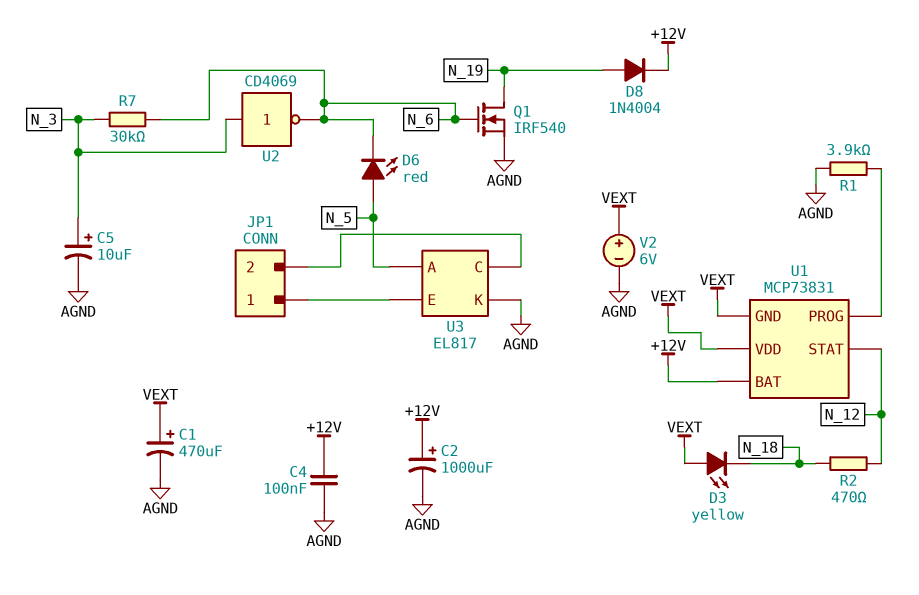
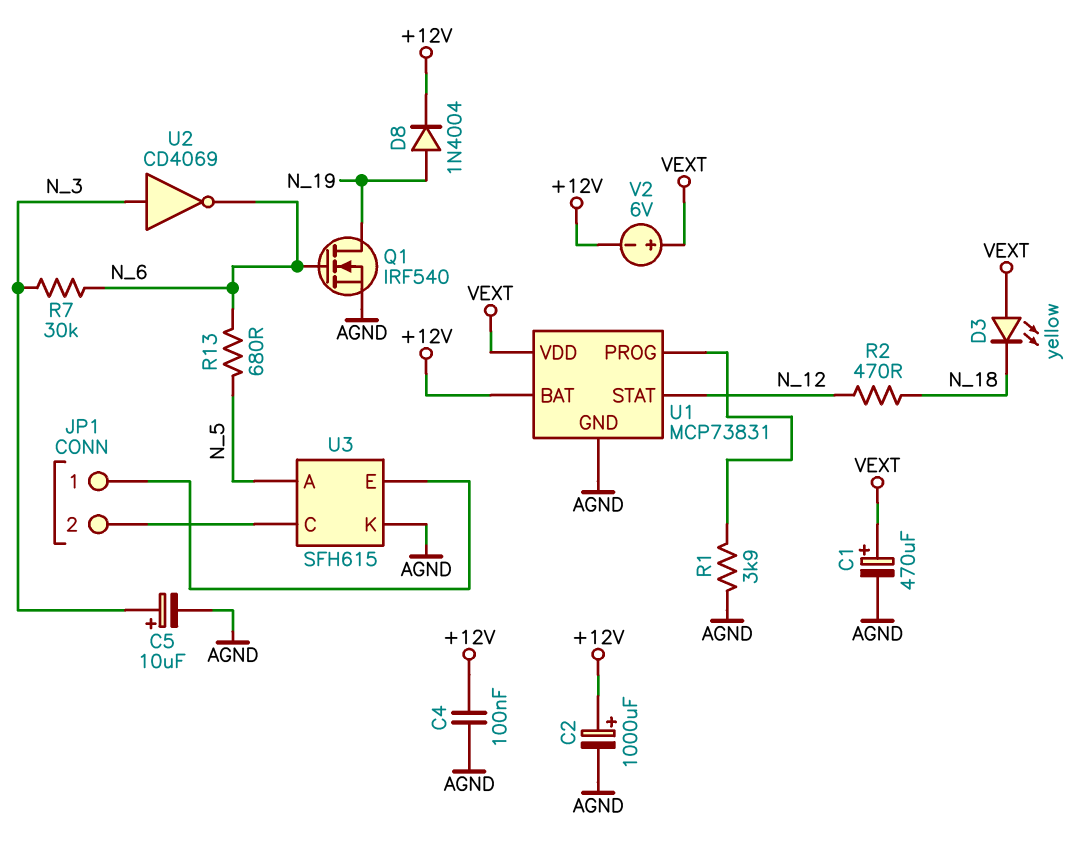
D6: LED red (A N_5, K N_6) -> none
R13: none -> 680 (N_5, N_6)
U1 pin GND: VEXT -> AGND
U3: EL817 -> SFH615
V2: 6V (plus VEXT, minus AGND) -> 6V (plus VEXT, minus +12V)

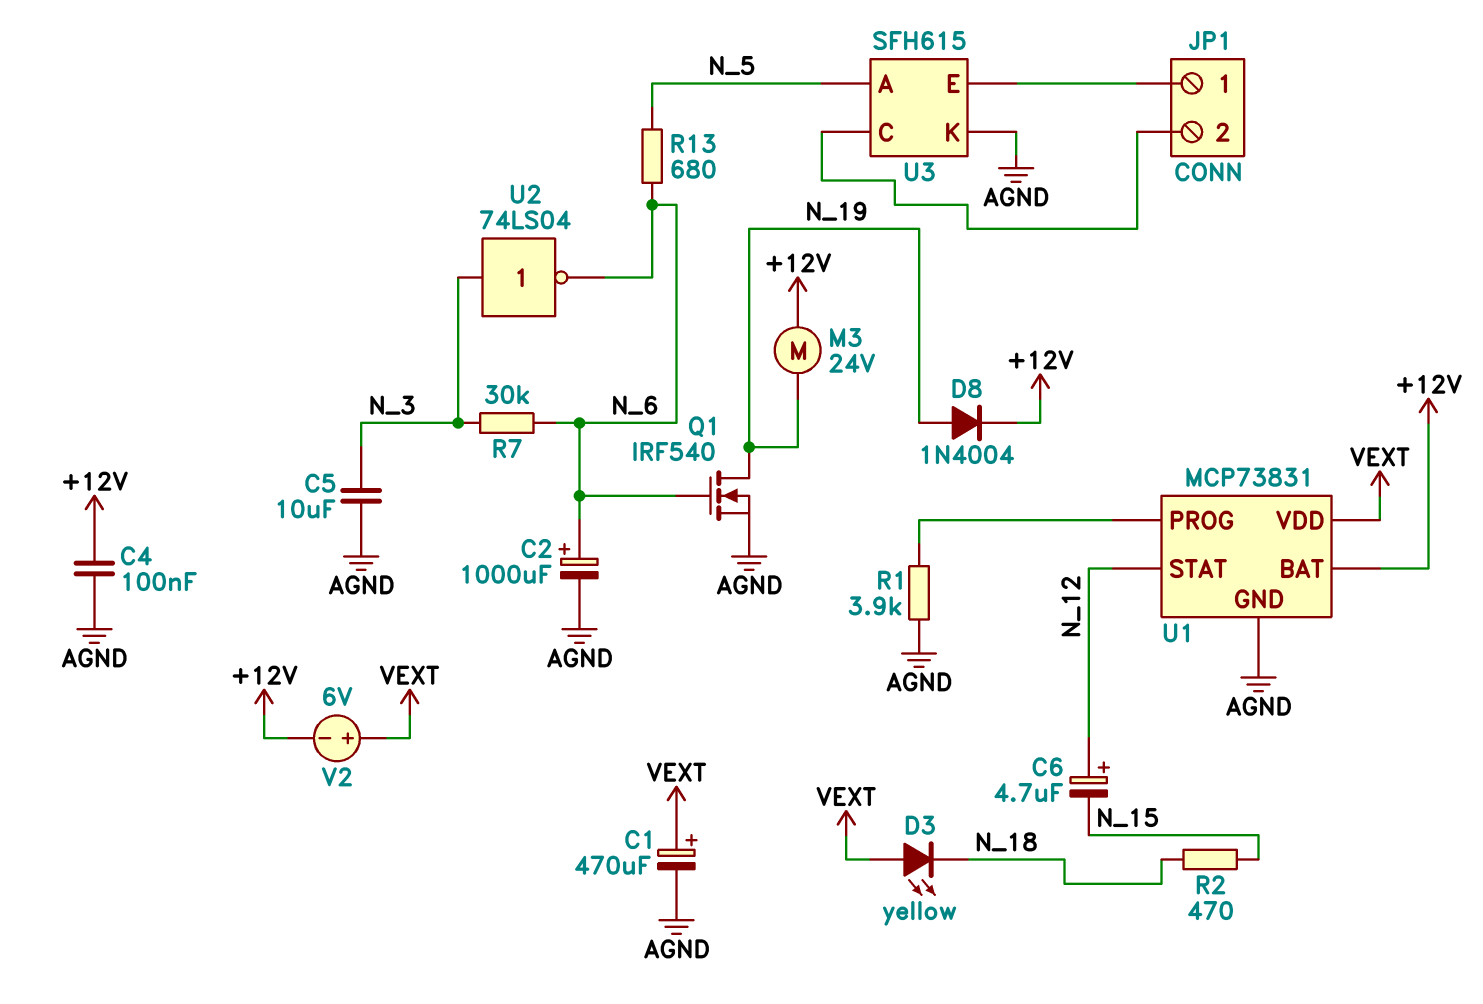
C2: 1000uF (plus +12V, minus AGND) -> 1000uF (plus N_6, minus AGND)
C5: 10uF (plus N_3, minus AGND) -> 10uF (AGND, N_3)
C6: none -> 4.7uF (plus N_12, minus N_15)
M3: none -> motor 24V (+12V, N_19)
R2: 470 (N_12, N_18) -> 470 (N_15, N_18)
U2: NOT CD4069 (in N_3, out N_6) -> NOT 74LS04 (in N_3, out N_6)

